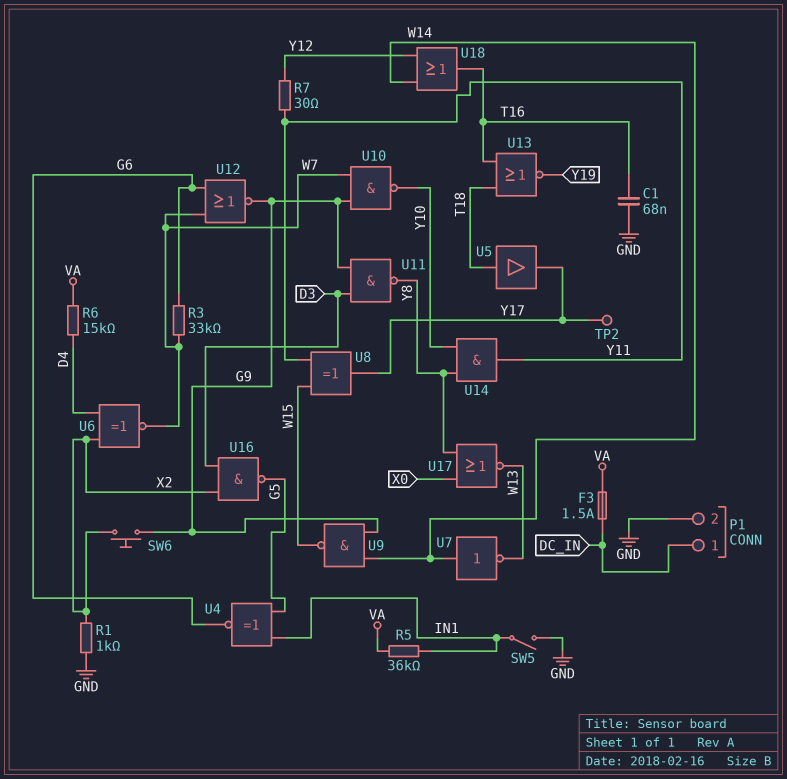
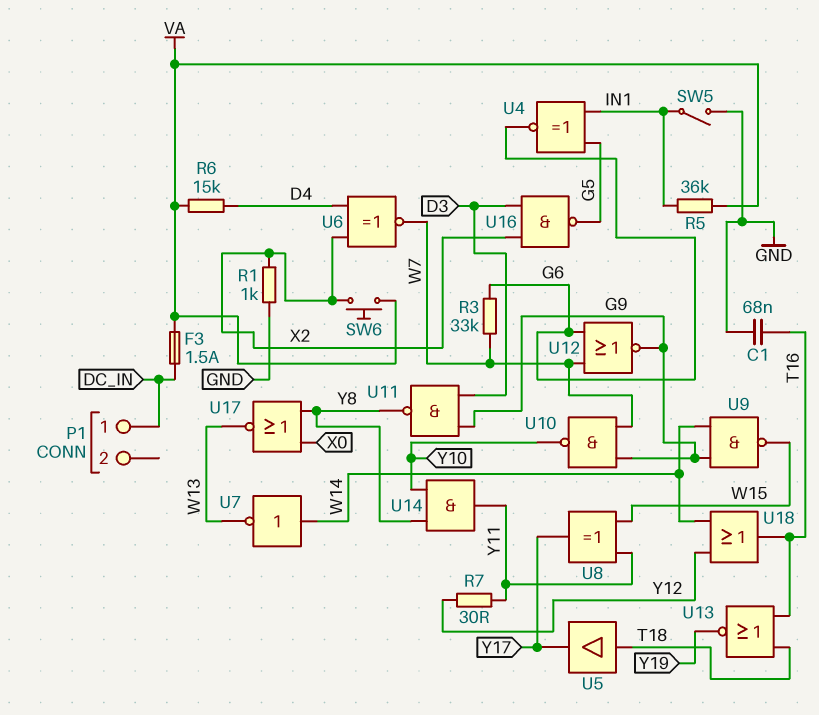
P1 pin 2: GND -> none
SW6: button (G9, X2) -> button (VA, X2)
TP2: test point (Y17) -> none

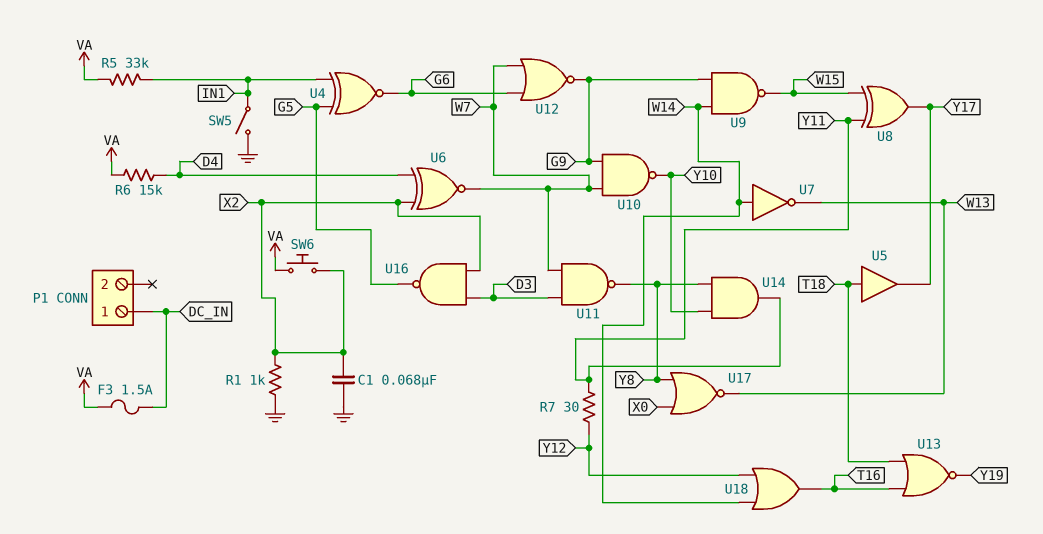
C1: 68nF (GND, T16) -> 68nF (GND, X2)
R3: 33k (G6, W7) -> none
R5: 36k (IN1, VA) -> 33k (IN1, VA)
U11: NAND (in D3, in G9, out Y8) -> NAND (in D3, in W7, out Y8)

